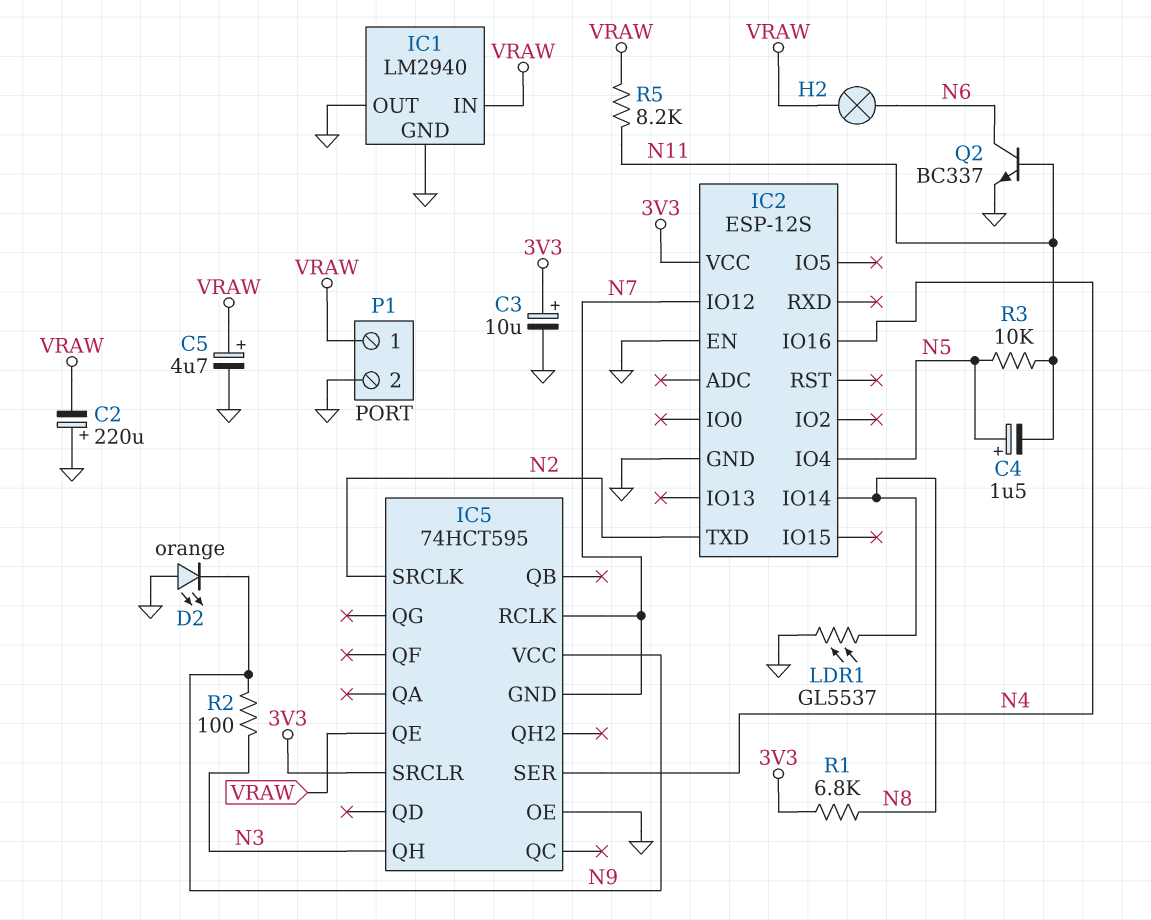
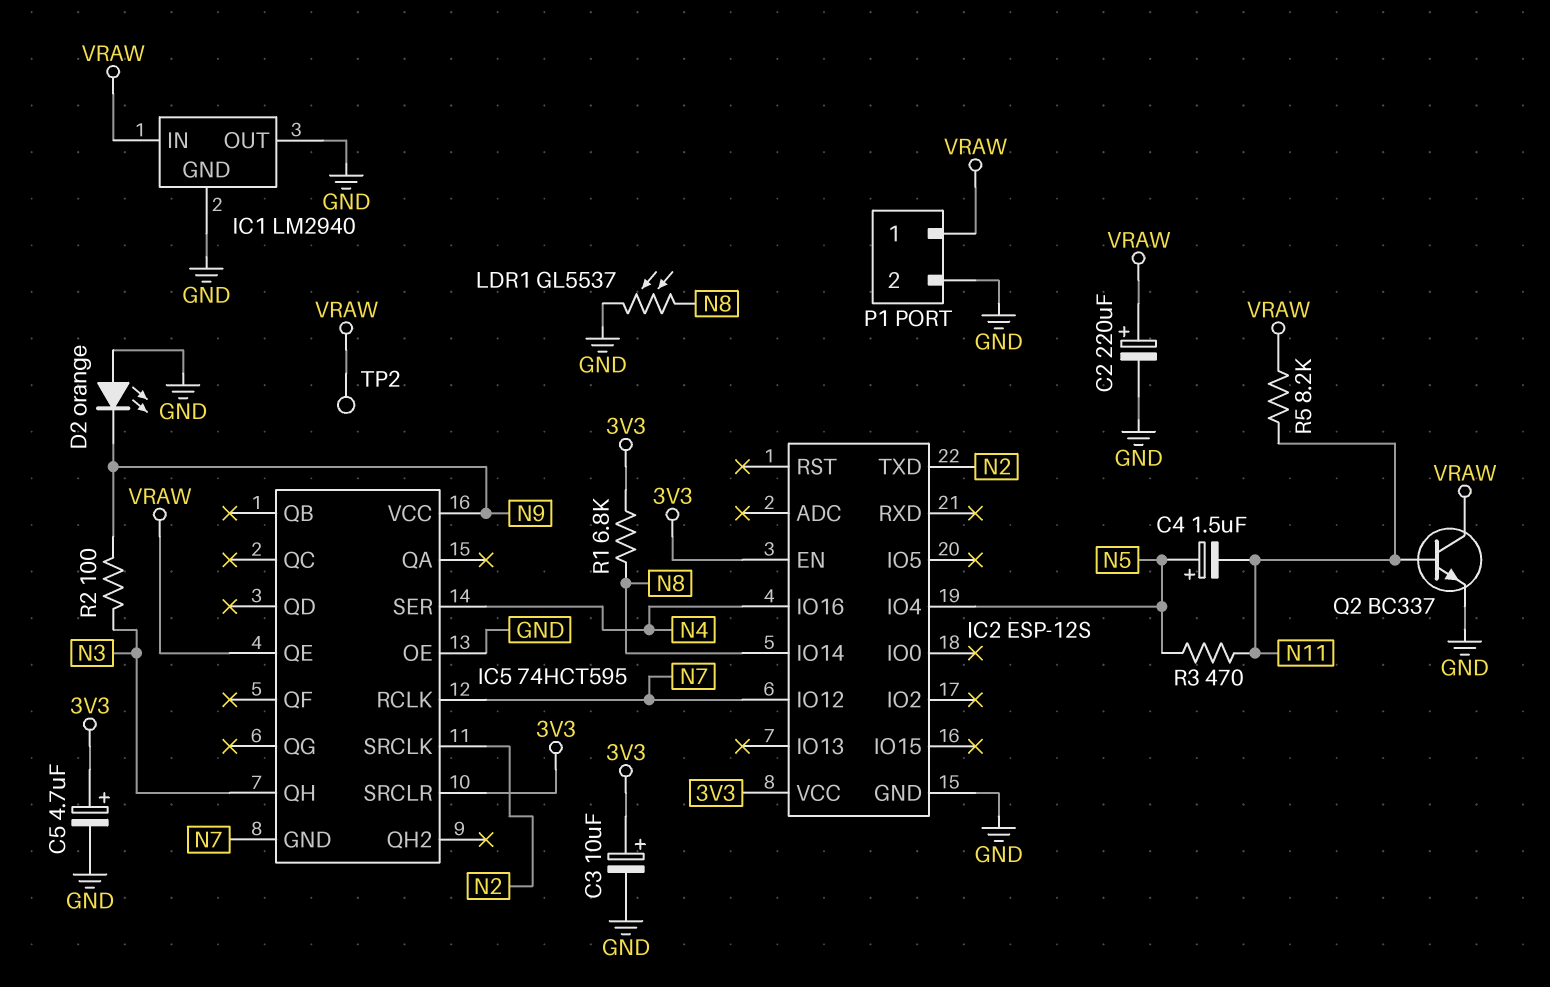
C2: 220uF (plus GND, minus VRAW) -> 220uF (plus VRAW, minus GND)
C5: 4.7uF (plus VRAW, minus GND) -> 4.7uF (plus 3V3, minus GND)
H2: lamp (N6, VRAW) -> none
IC2 pin EN: GND -> 3V3
Q2: NPN BC337 (B N11, C N6, E GND) -> NPN BC337 (B N11, C VRAW, E GND)
R3: 10k (N5, N11) -> 470 (N5, N11)
TP2: none -> test point (VRAW)

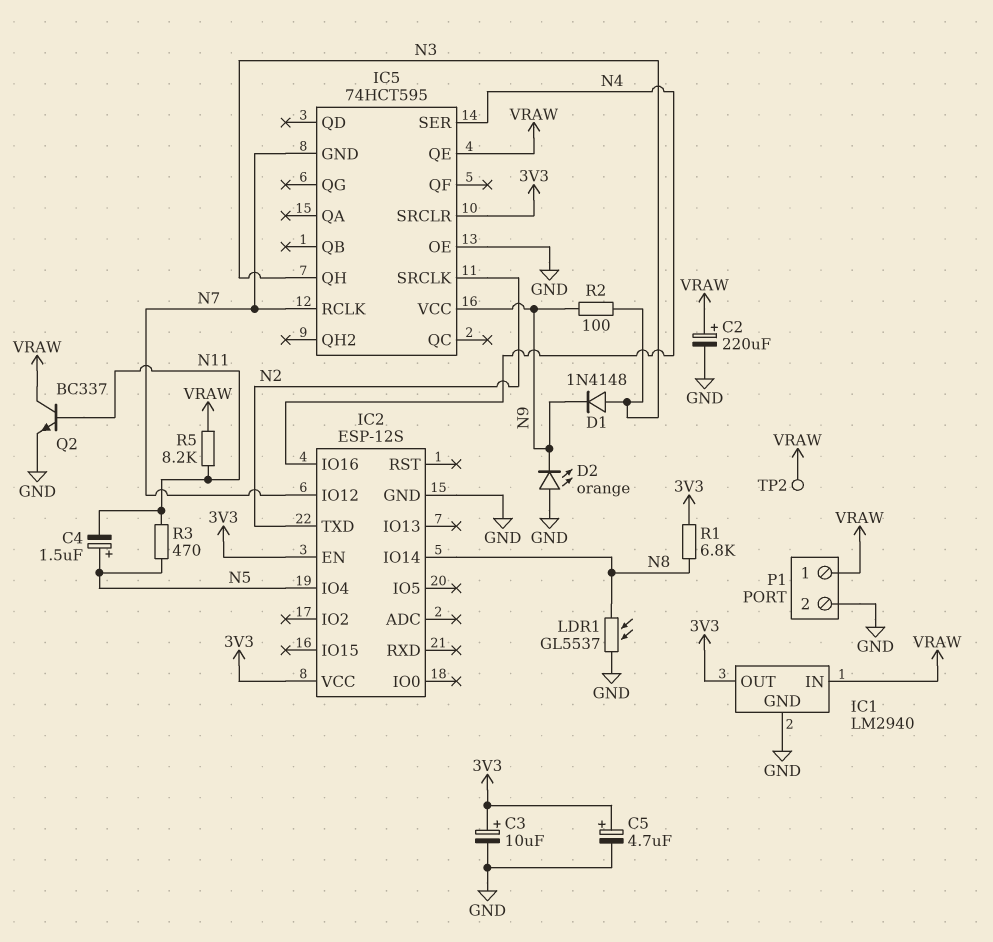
D1: none -> diode 1N4148 (A N3, K N9)
IC1 pin OUT: GND -> 3V3

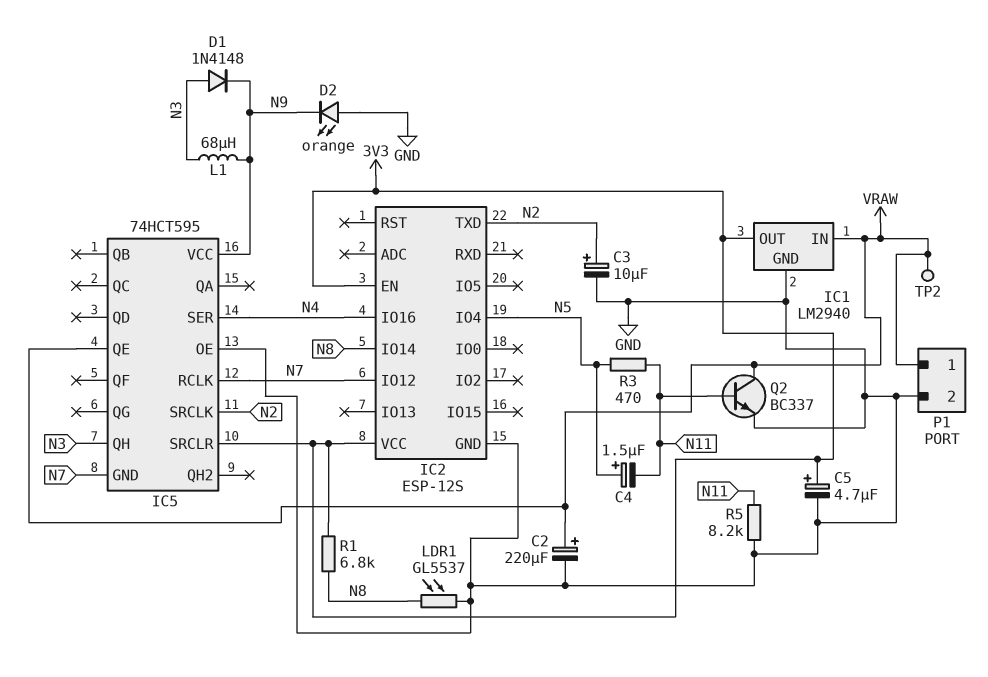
C3: 10uF (plus 3V3, minus GND) -> 10uF (plus N2, minus GND)
L1: none -> 68uH (N3, N9)
R2: 100 (N3, N9) -> none
R5: 8.2k (N11, VRAW) -> 8.2k (GND, N11)

